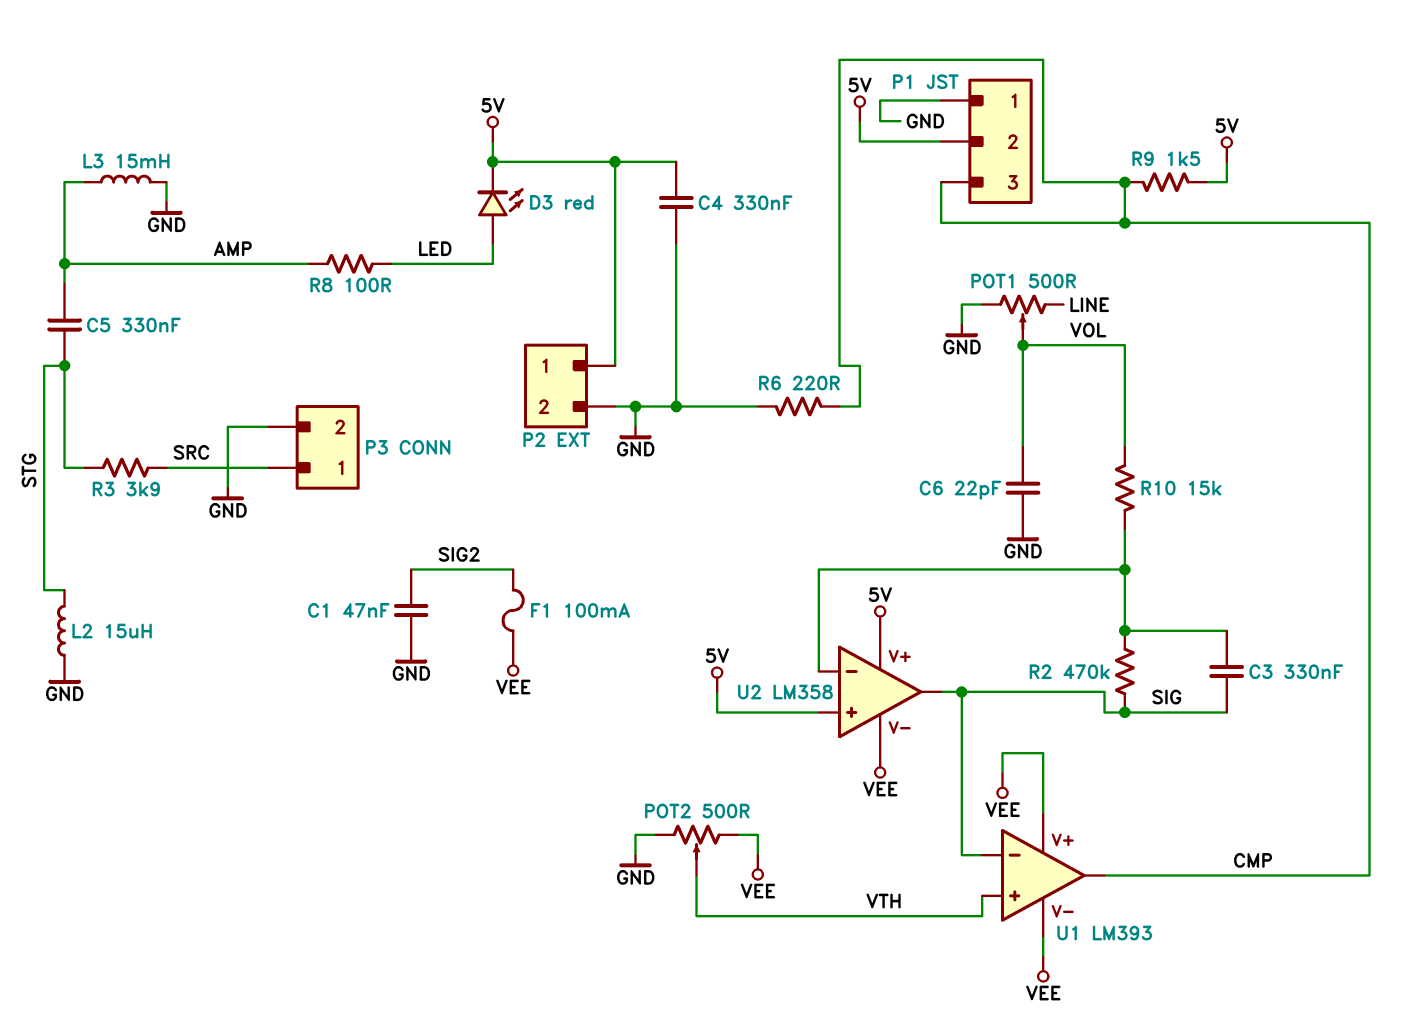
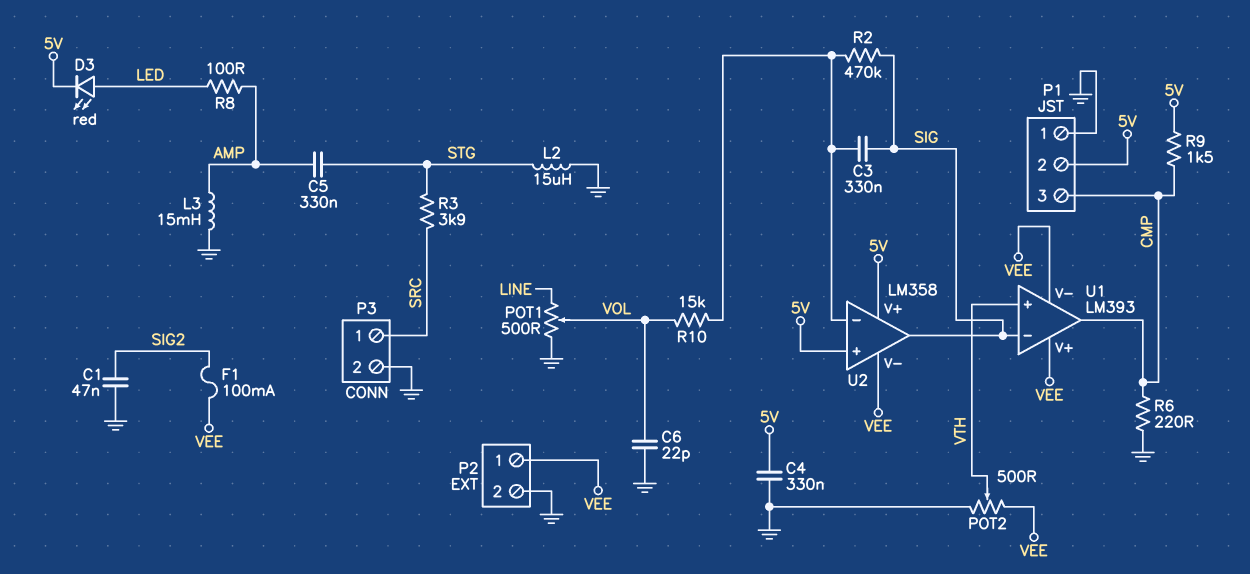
P2 pin 1: 5V -> VEE

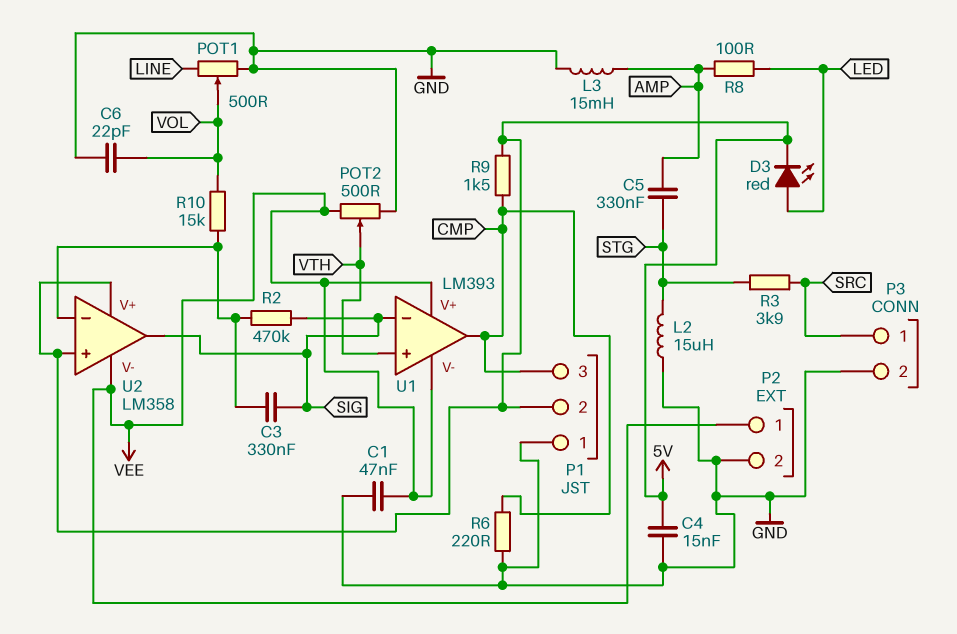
C1: 47nF (GND, SIG2) -> 47nF (GND, VEE)
C4: 330nF (5V, GND) -> 15nF (5V, GND)
F1: 100mA (SIG2, VEE) -> none

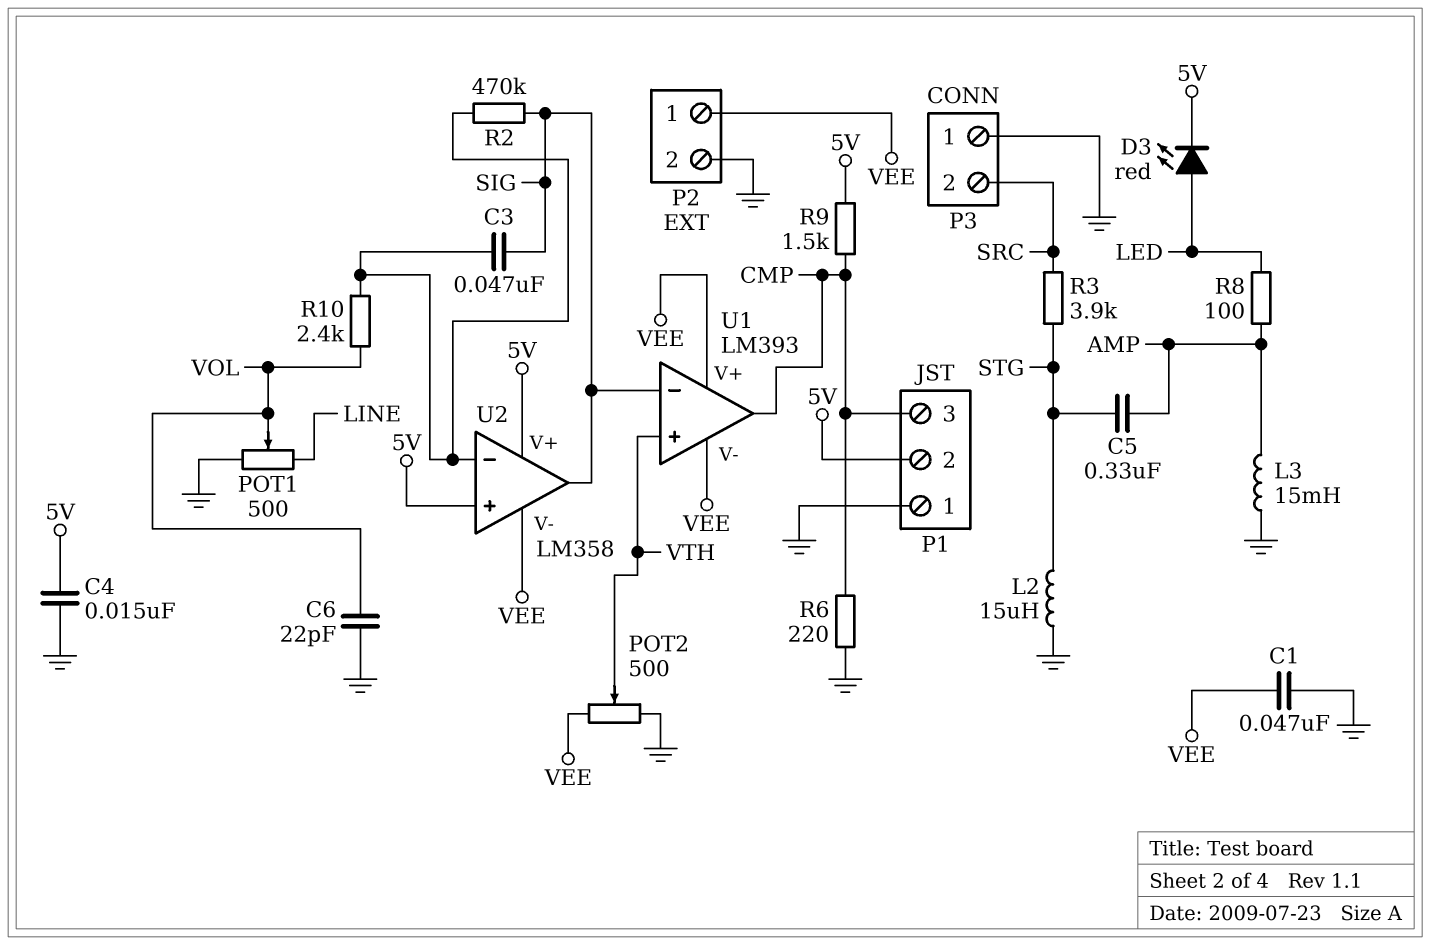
C3: 330nF (SIG, U2/in-) -> 47nF (SIG, U2/in-)
P3 pin 1: SRC -> GND
P3 pin 2: GND -> SRC
R10: 15k (U2/in-, VOL) -> 2.4k (U2/in-, VOL)

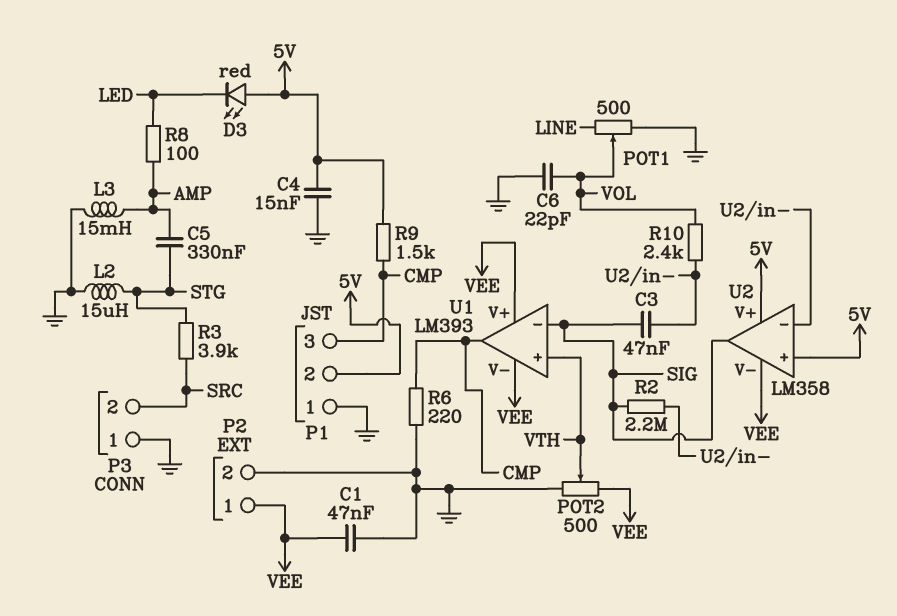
D3: LED red (A LED, K 5V) -> LED red (A 5V, K LED)
R2: 470k (SIG, U2/in-) -> 2.2M (SIG, U2/in-)

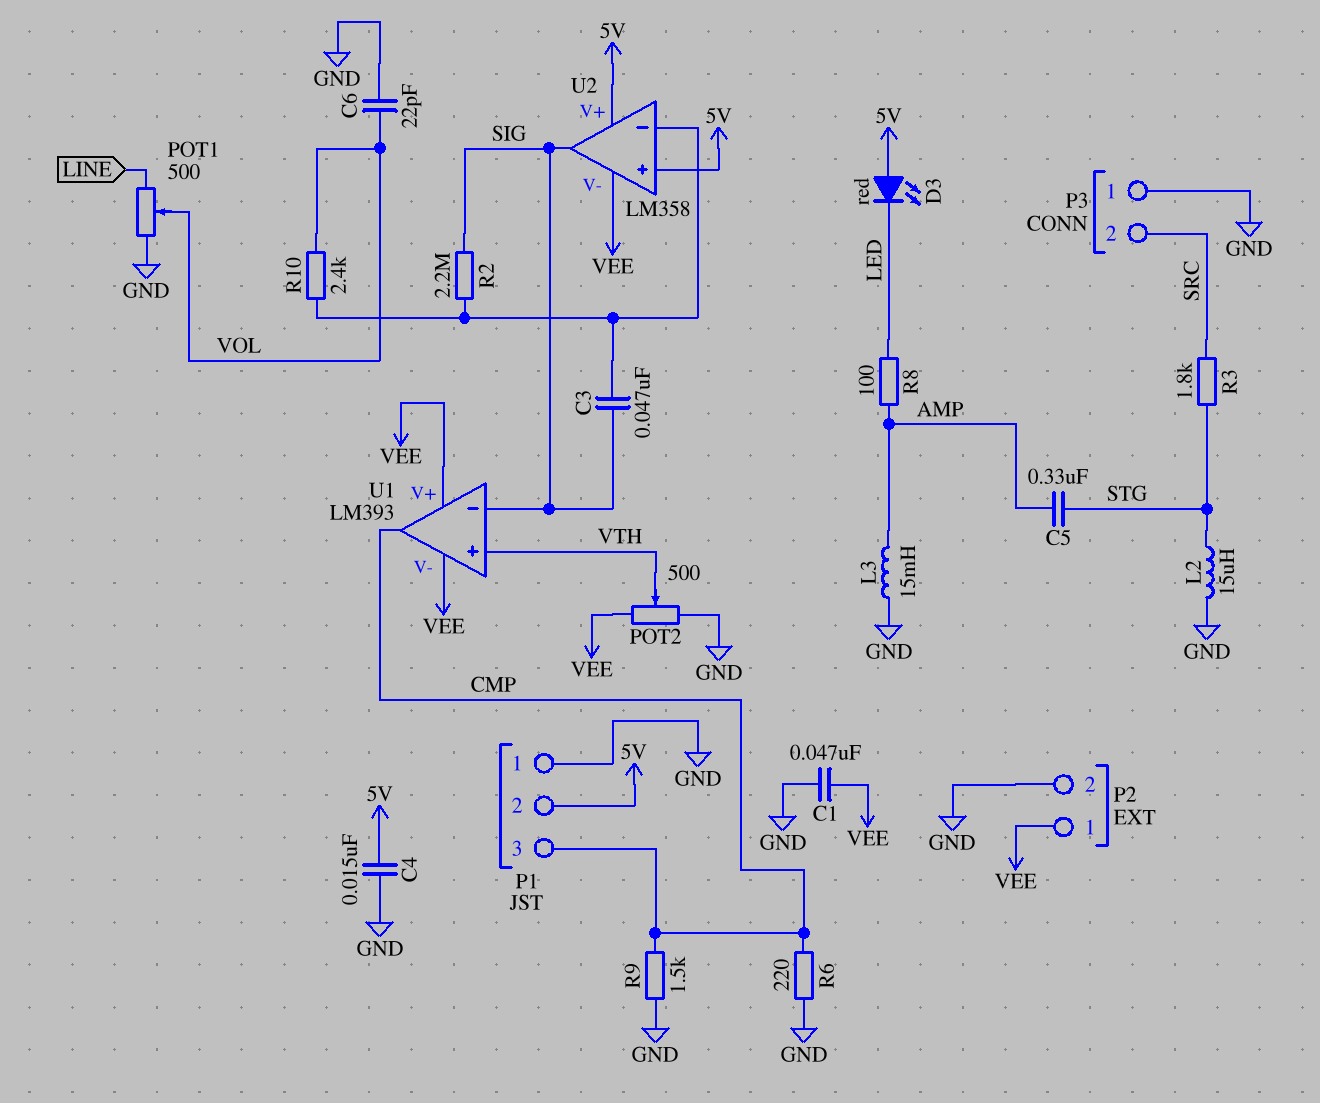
R3: 3.9k (SRC, STG) -> 1.8k (SRC, STG)
R9: 1.5k (5V, CMP) -> 1.5k (CMP, GND)

